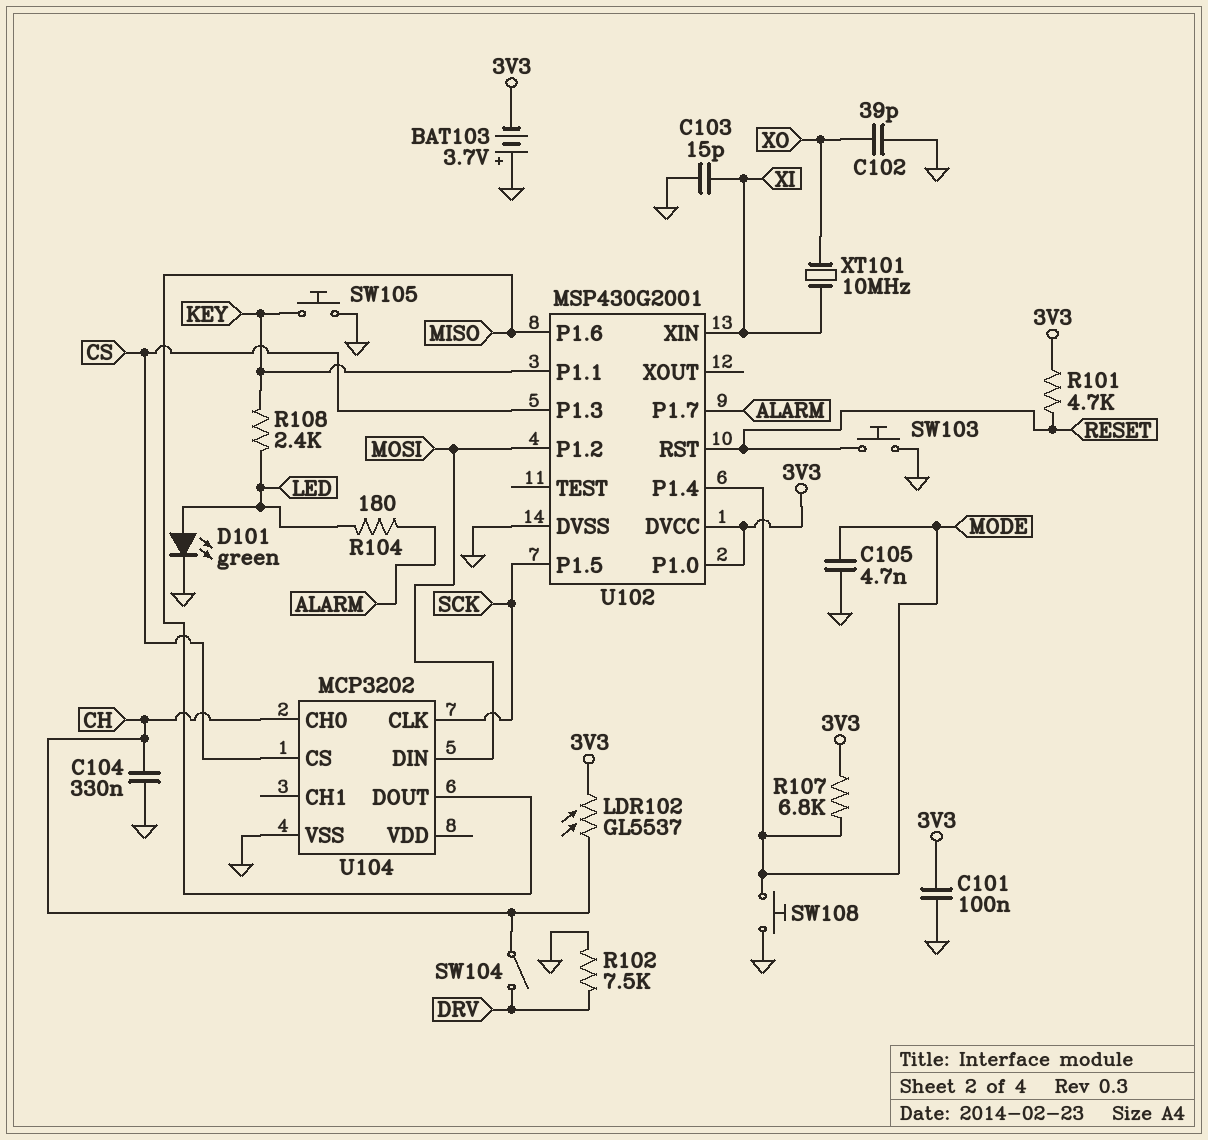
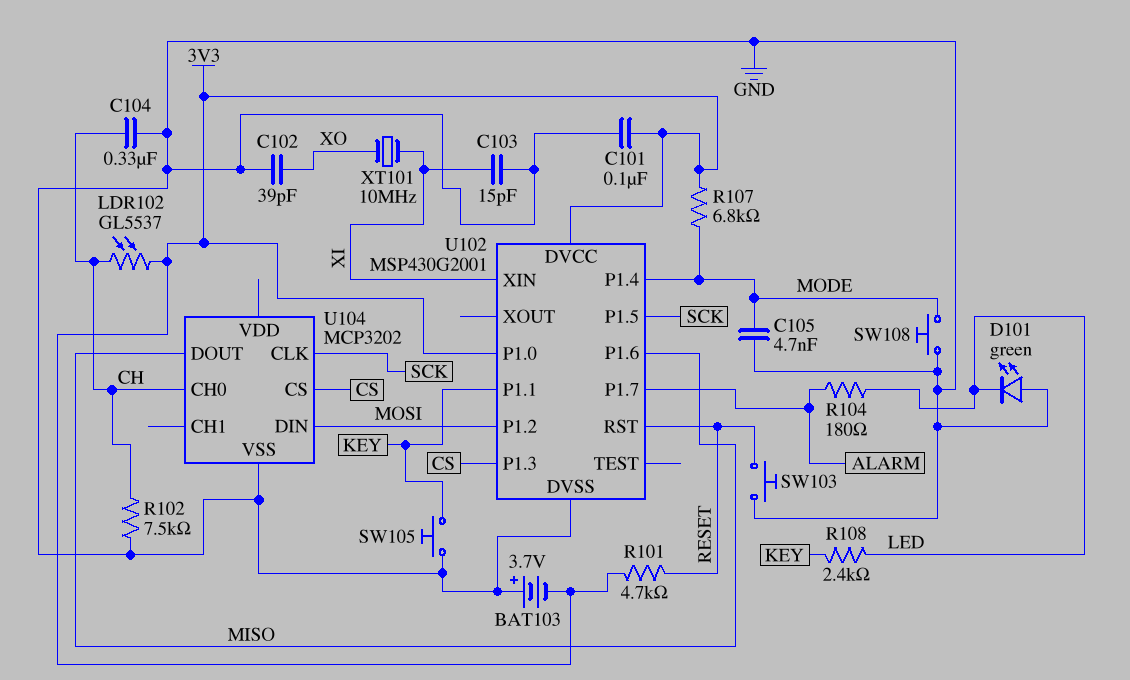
D101: LED green (A LED, K GND) -> LED green (A GND, K LED)
R102: 7.5k (DRV, GND) -> 7.5k (CH, GND)
SW104: switch (CH, DRV) -> none

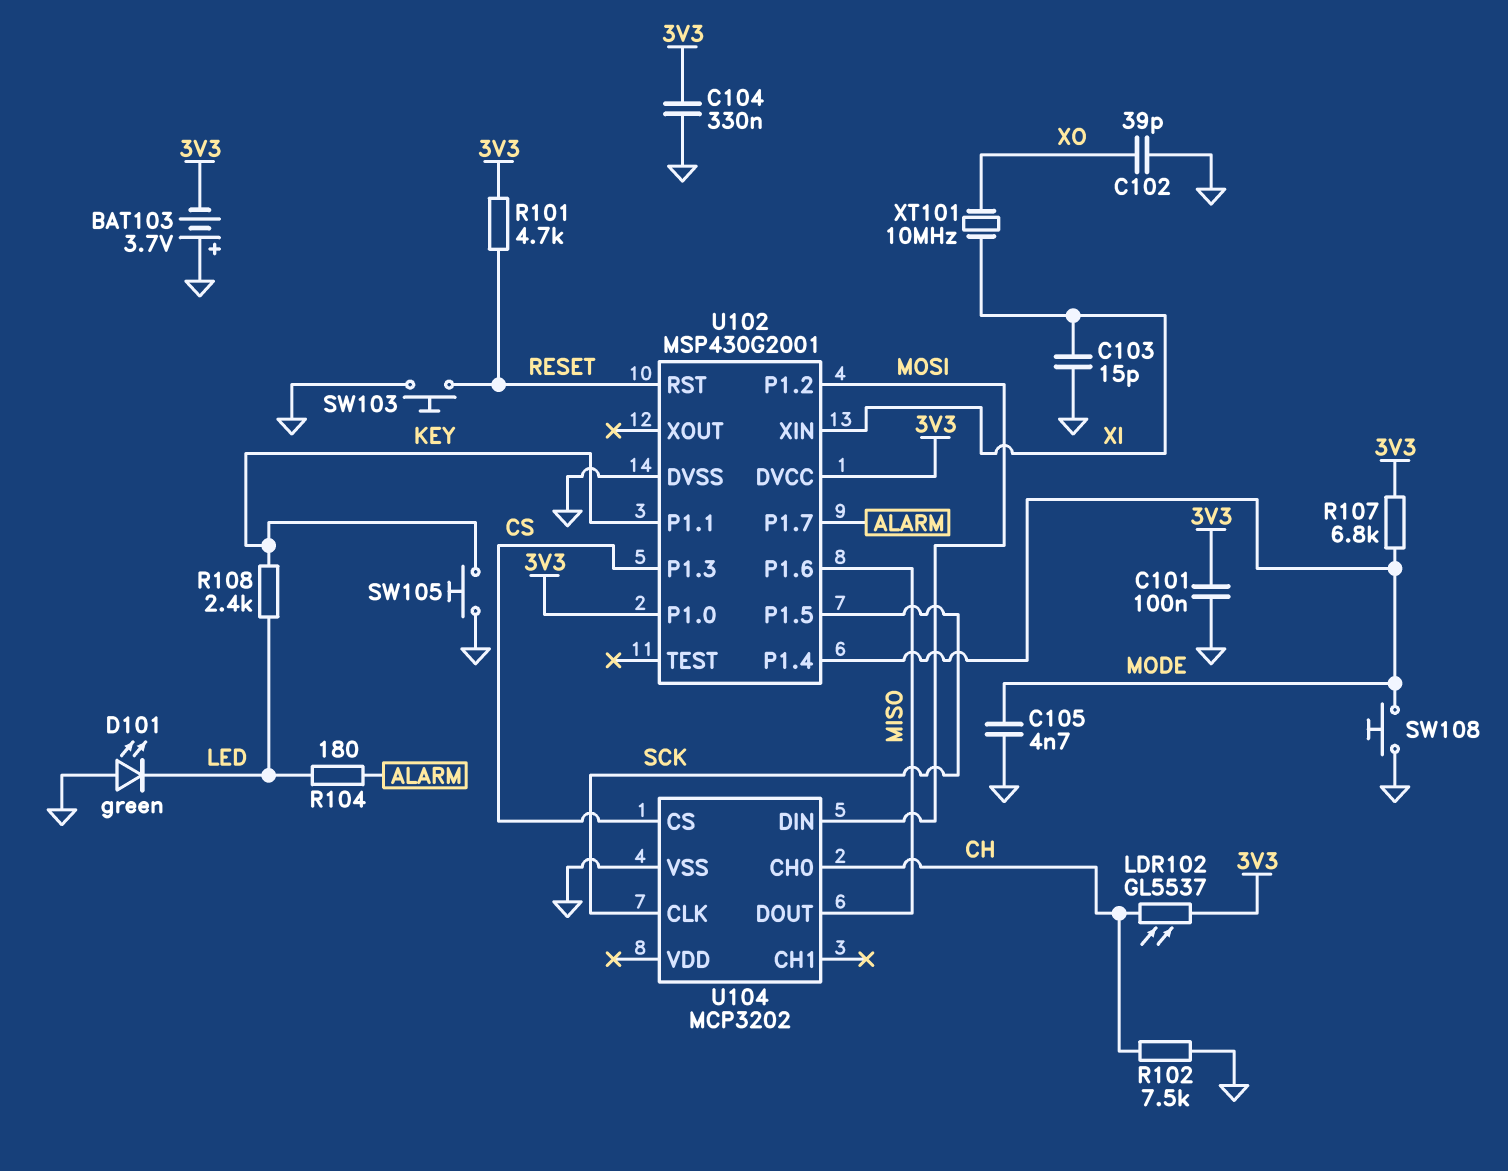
C104: 330nF (CH, GND) -> 330nF (3V3, GND)

